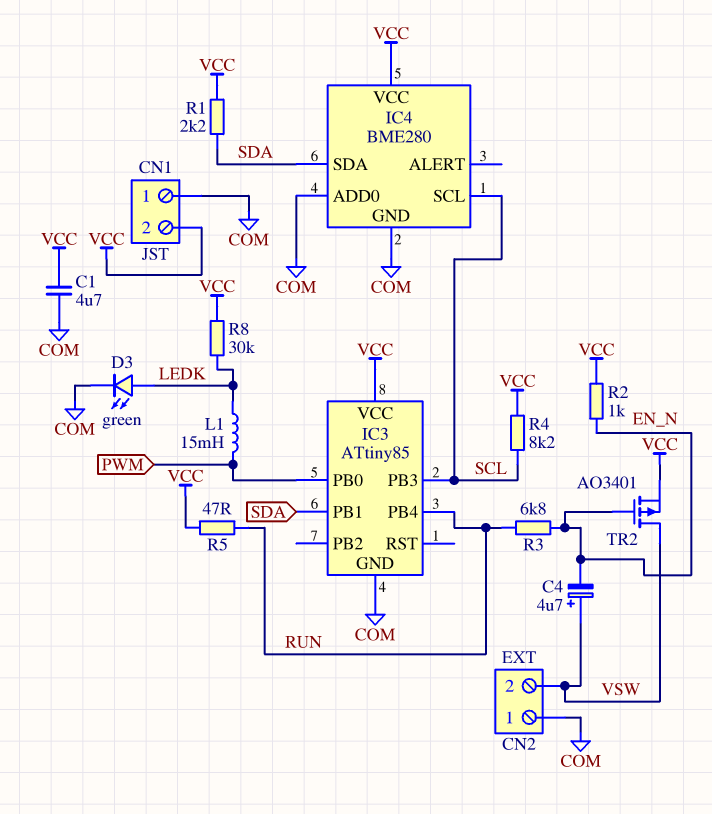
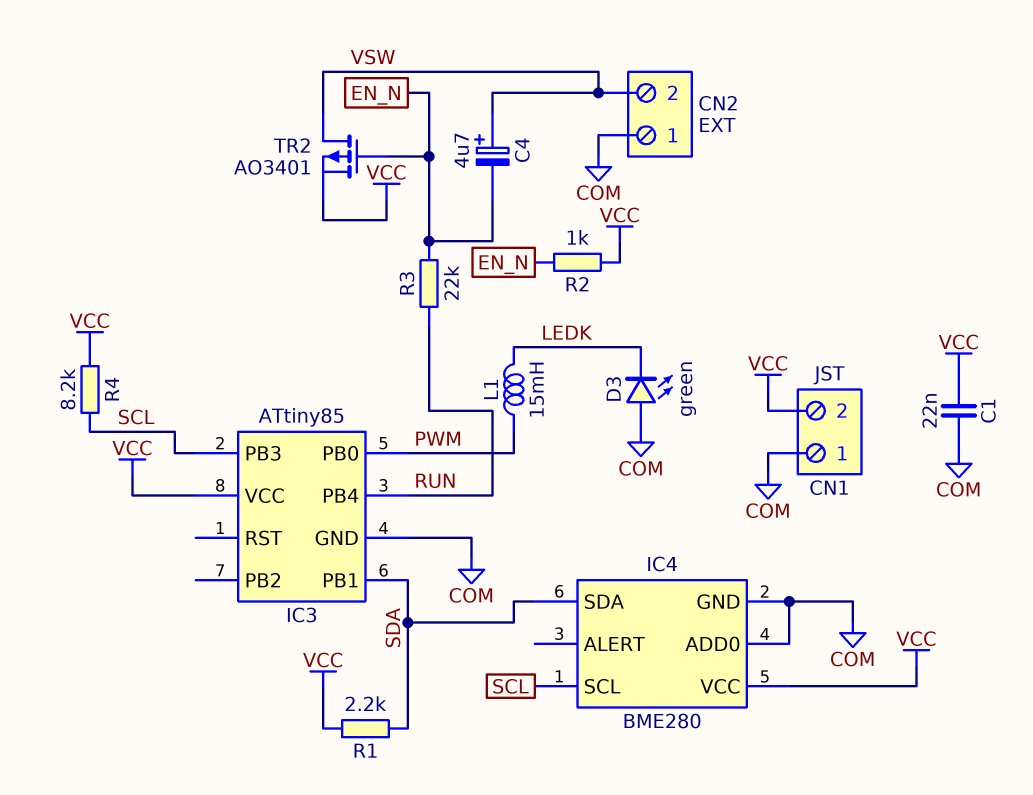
C1: 4.7uF (COM, VCC) -> 22nF (COM, VCC)
D3: LED green (A LEDK, K COM) -> LED green (A COM, K LEDK)
R3: 6.8k (EN_N, RUN) -> 22k (EN_N, RUN)
R5: 47 (RUN, VCC) -> none
R8: 30k (LEDK, VCC) -> none

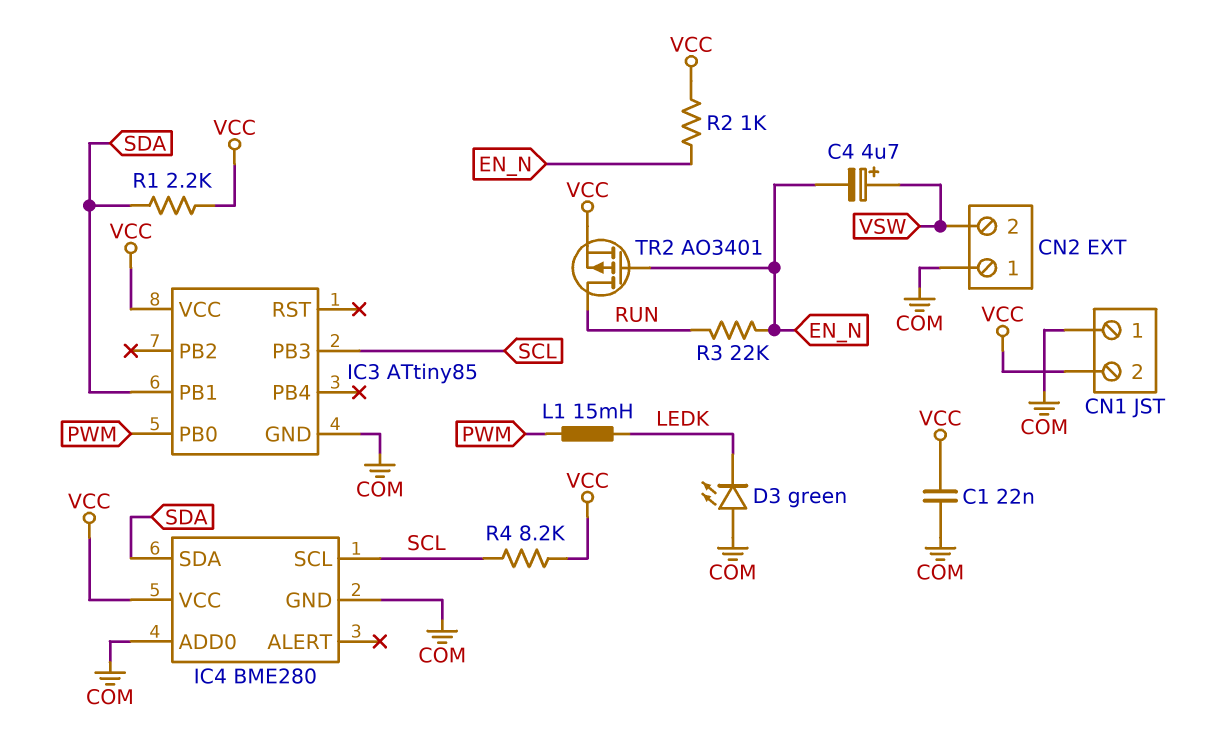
IC3 pin PB4: RUN -> none
TR2: PMOS AO3401 (G EN_N, D VSW, S VCC) -> PMOS AO3401 (G EN_N, D RUN, S VCC)

